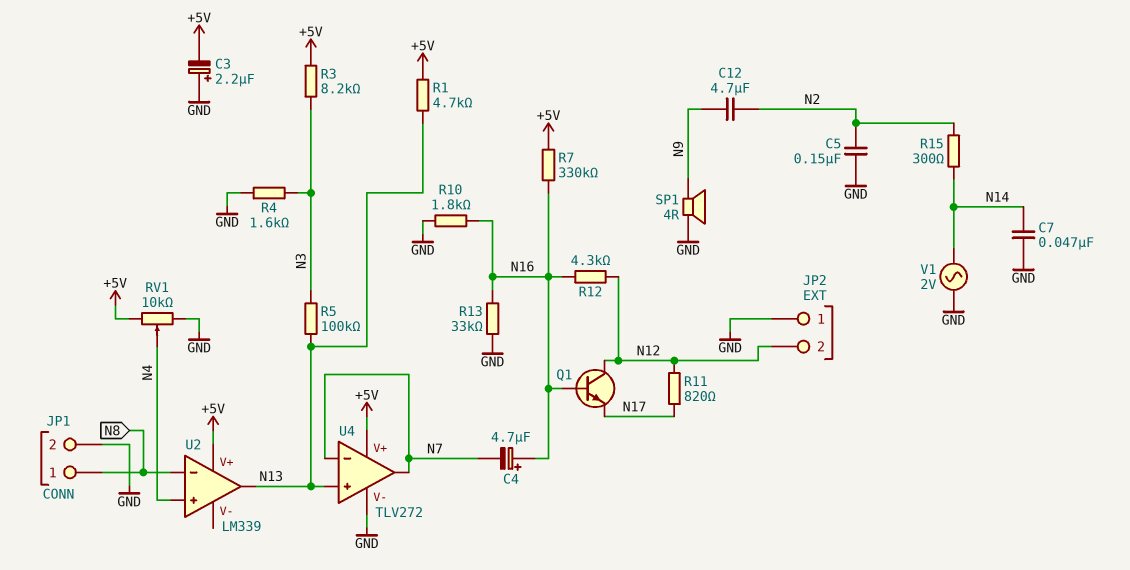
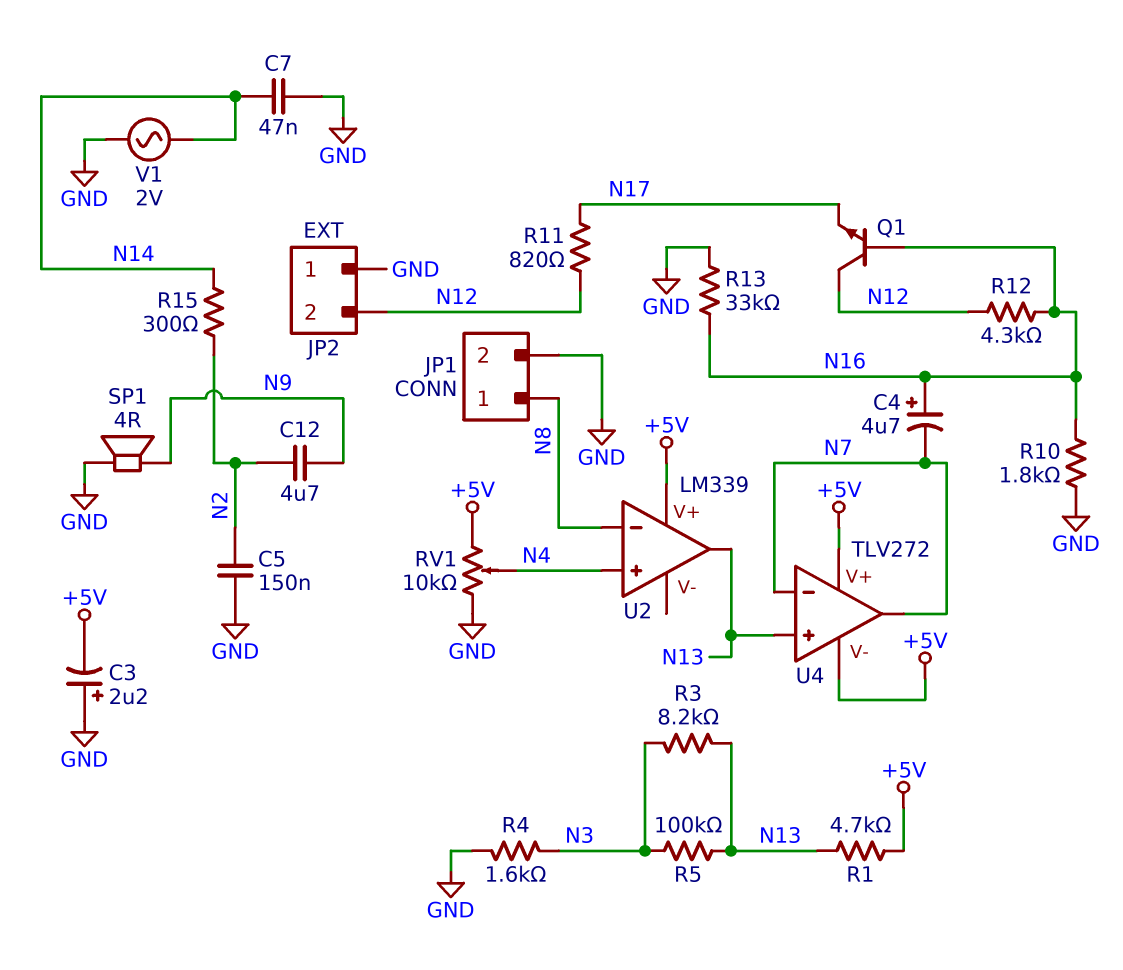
R3: 8.2k (+5V, N3) -> 8.2k (N3, N13)
R7: 330k (+5V, N16) -> none
U4 pin V-: GND -> +5V

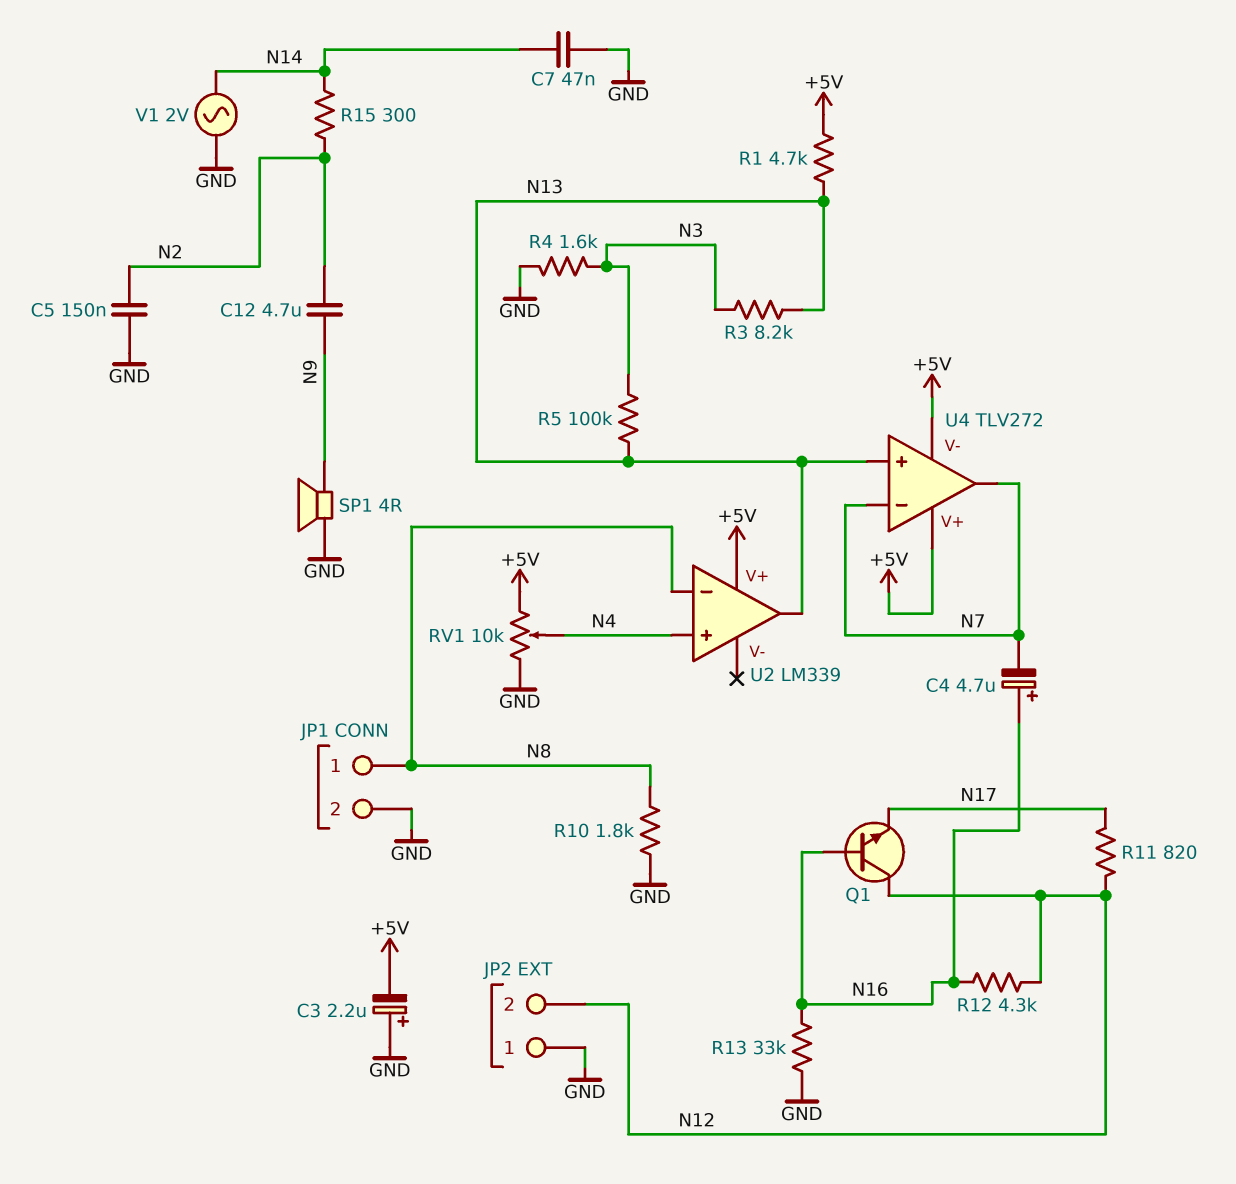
R10: 1.8k (GND, N16) -> 1.8k (GND, N8)

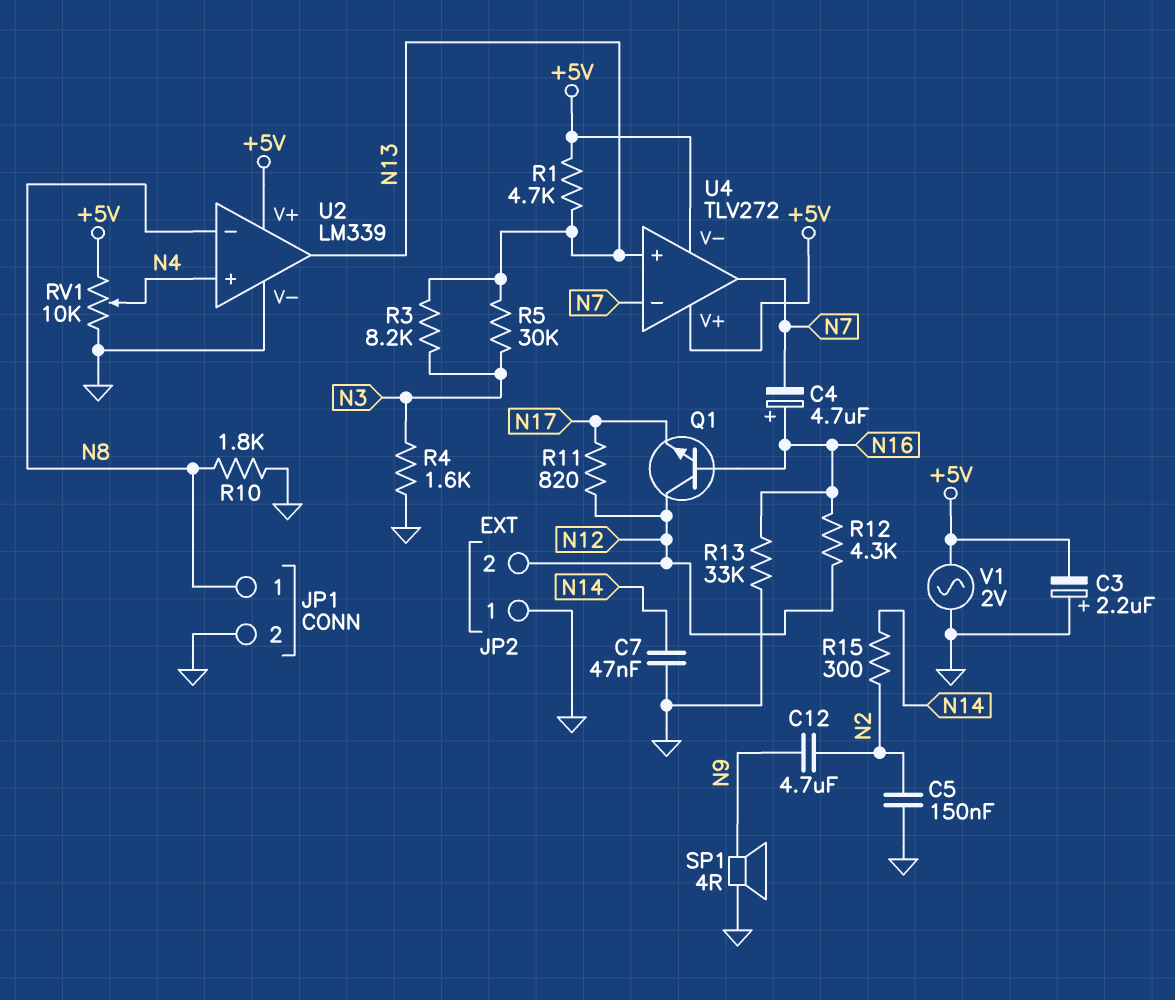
R5: 100k (N3, N13) -> 30k (N3, N13)
U2 pin V-: none -> GND
V1: AC 2V (GND, N14) -> AC 2V (+5V, GND)

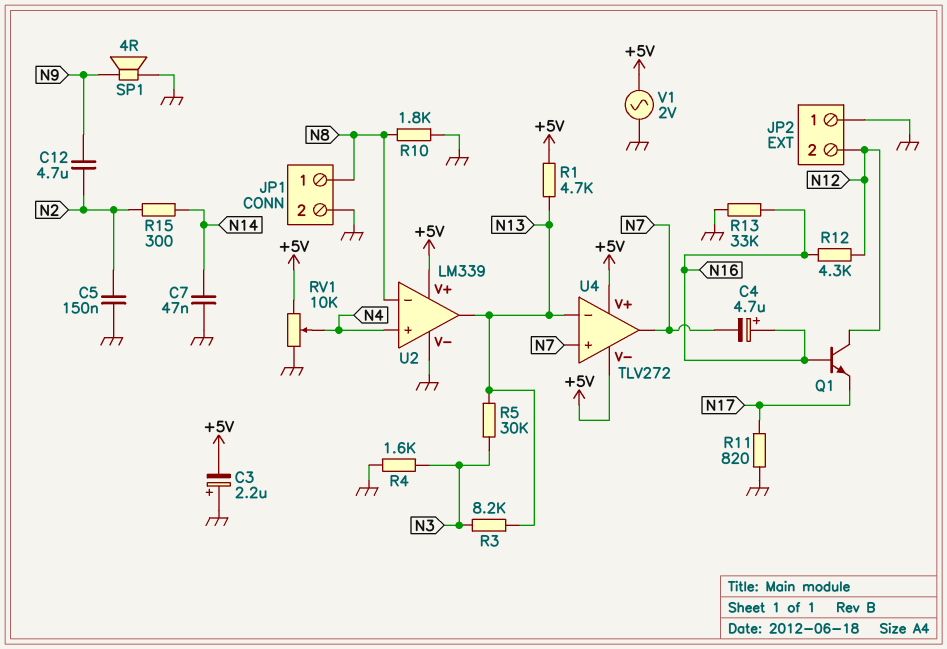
R11: 820 (N12, N17) -> 820 (GND, N17)
U4 pin in+: N13 -> N7
U4 pin in-: N7 -> N13

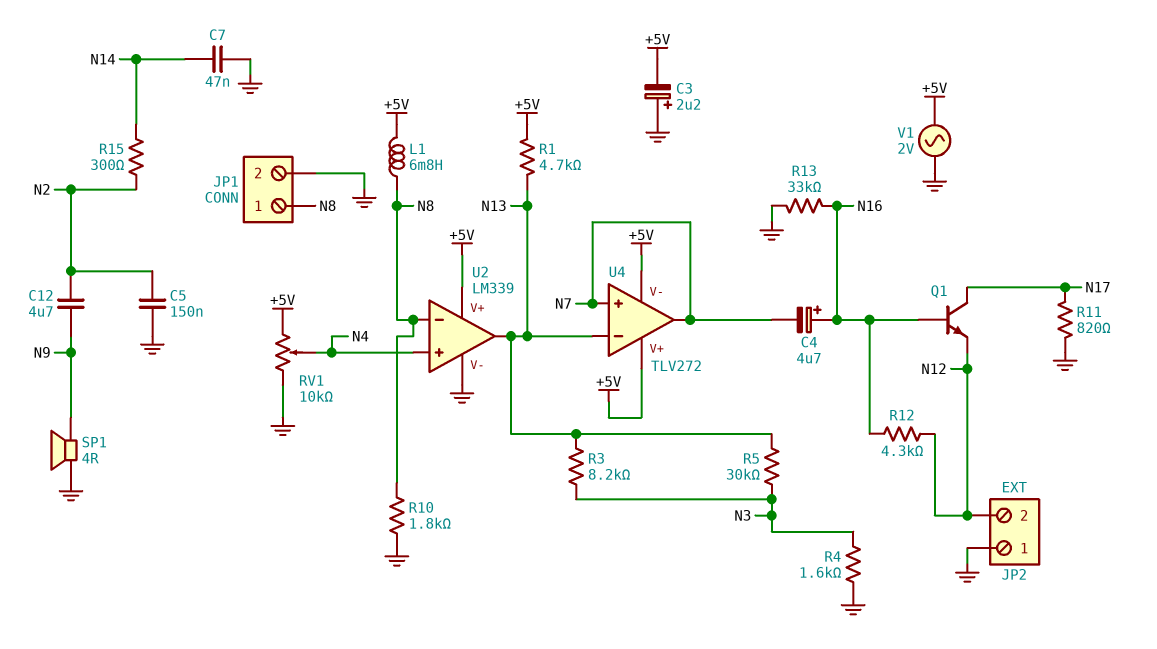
L1: none -> 6.8mH (+5V, N8)
Q1: NPN (B N16, C N12, E N17) -> NPN (B N16, C N17, E N12)

